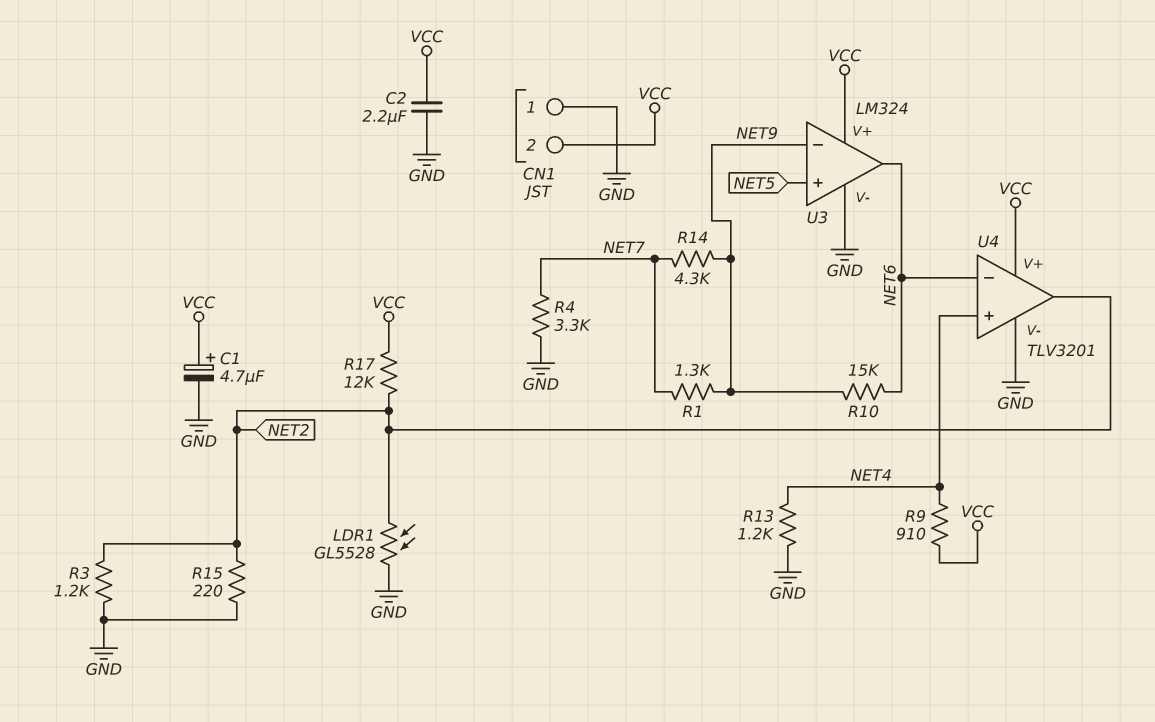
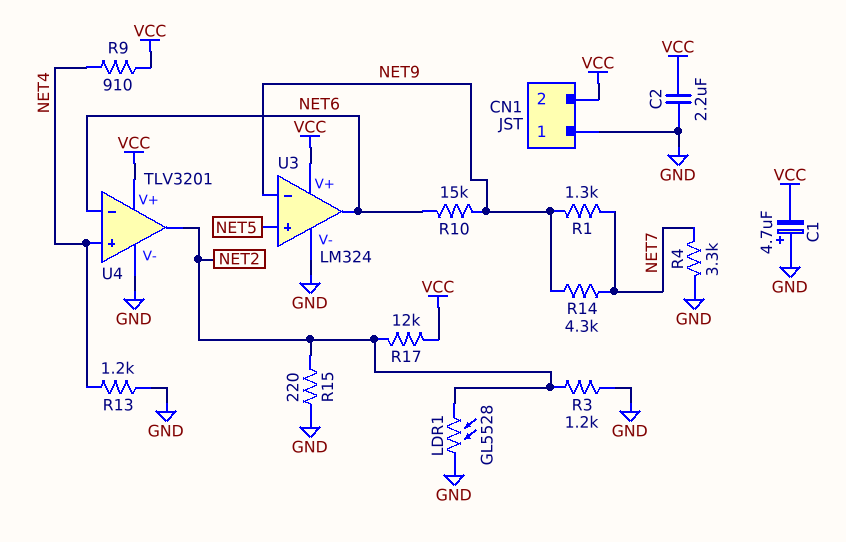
C1: 4.7uF (plus VCC, minus GND) -> 4.7uF (plus GND, minus VCC)

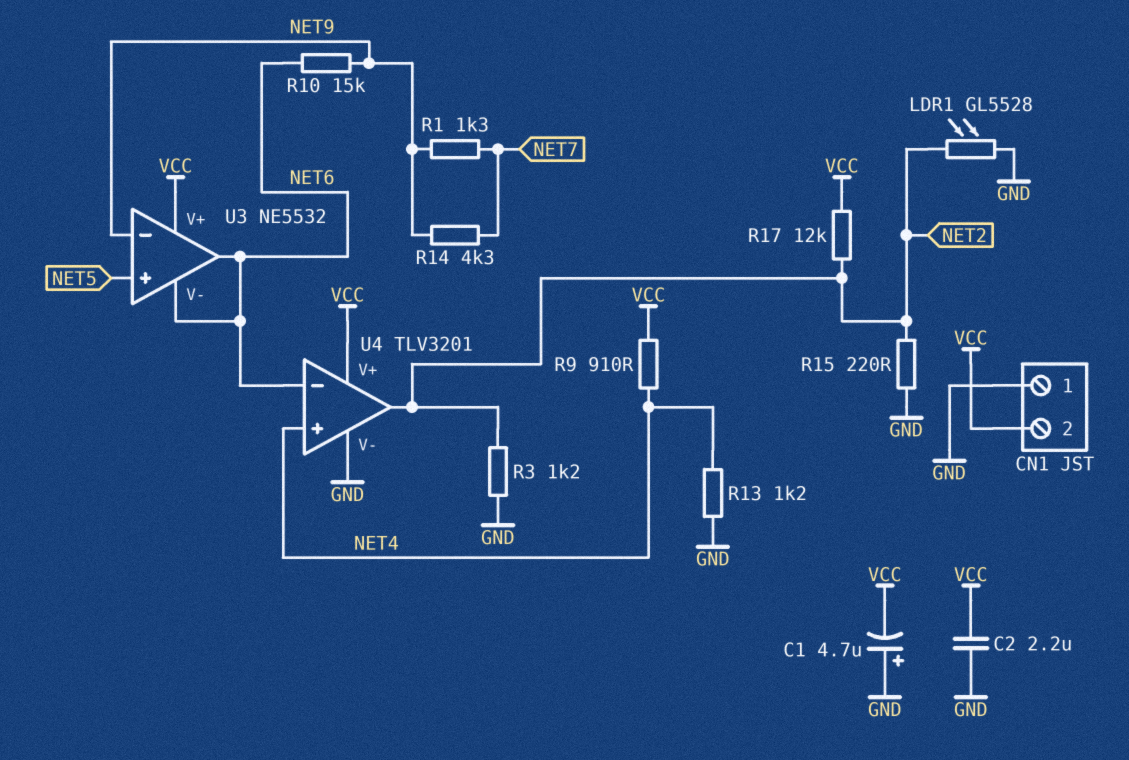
R4: 3.3k (GND, NET7) -> none
U3: LM324 -> NE5532
U3 pin V-: GND -> NET6

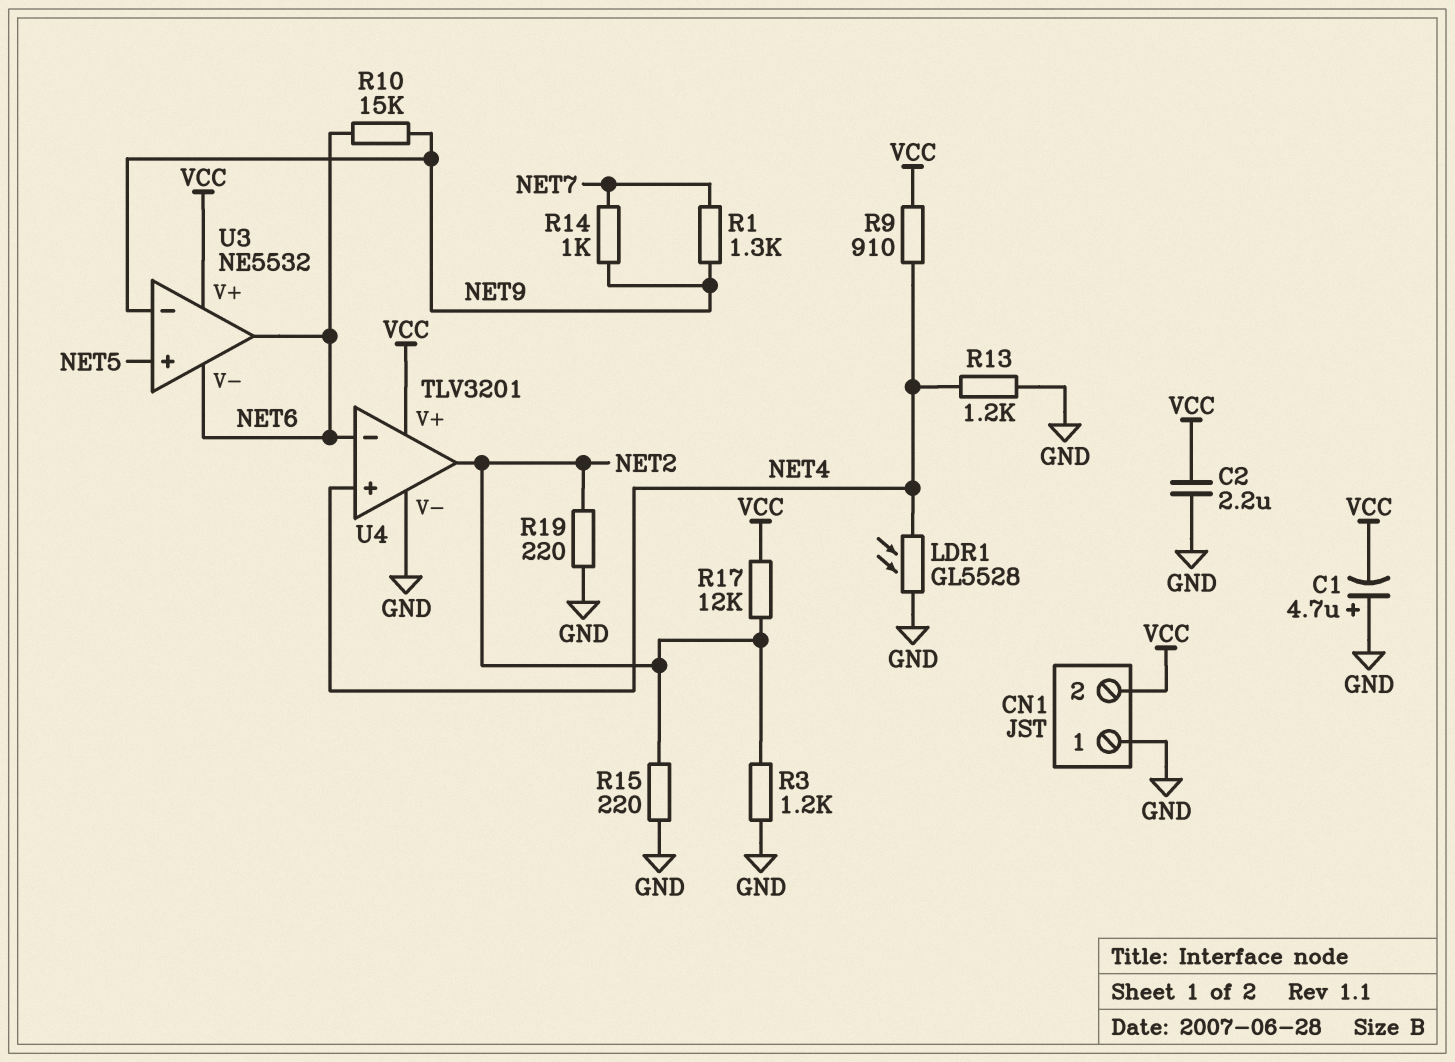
LDR1: GL5528 (GND, NET2) -> GL5528 (GND, NET4)
R14: 4.3k (NET7, NET9) -> 1k (NET7, NET9)
R19: none -> 220 (GND, NET2)

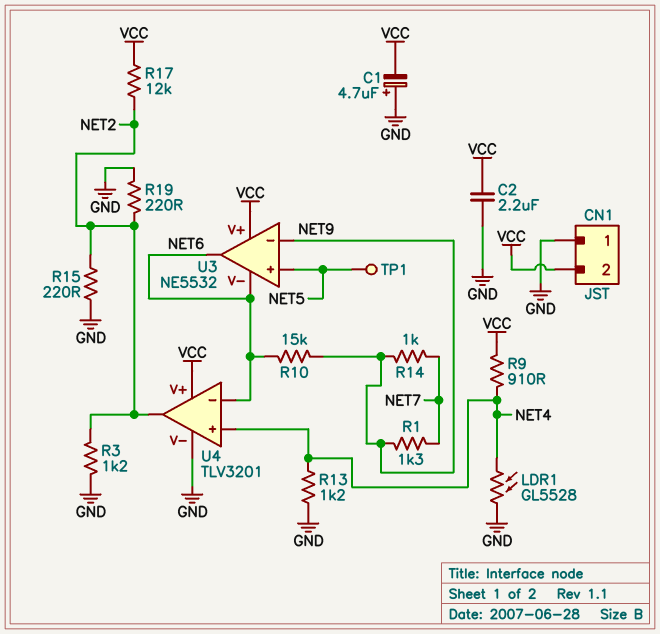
TP1: none -> test point (NET5)

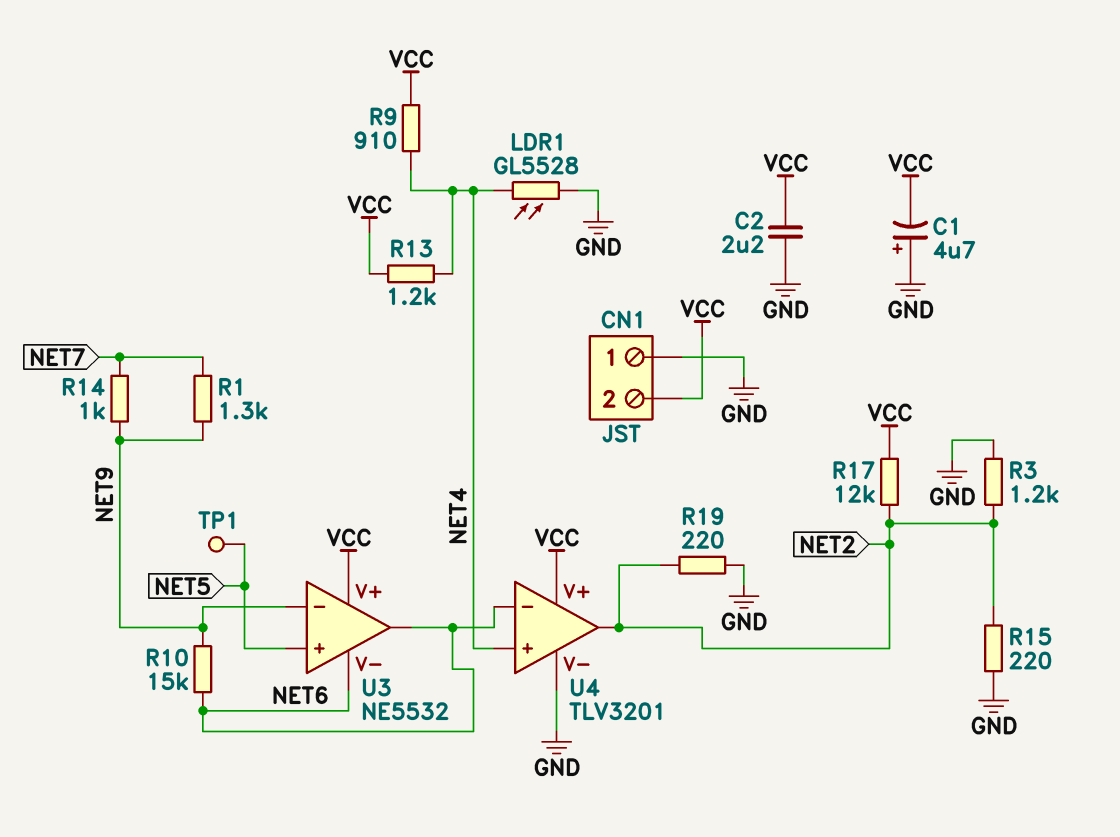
R13: 1.2k (GND, NET4) -> 1.2k (NET4, VCC)

